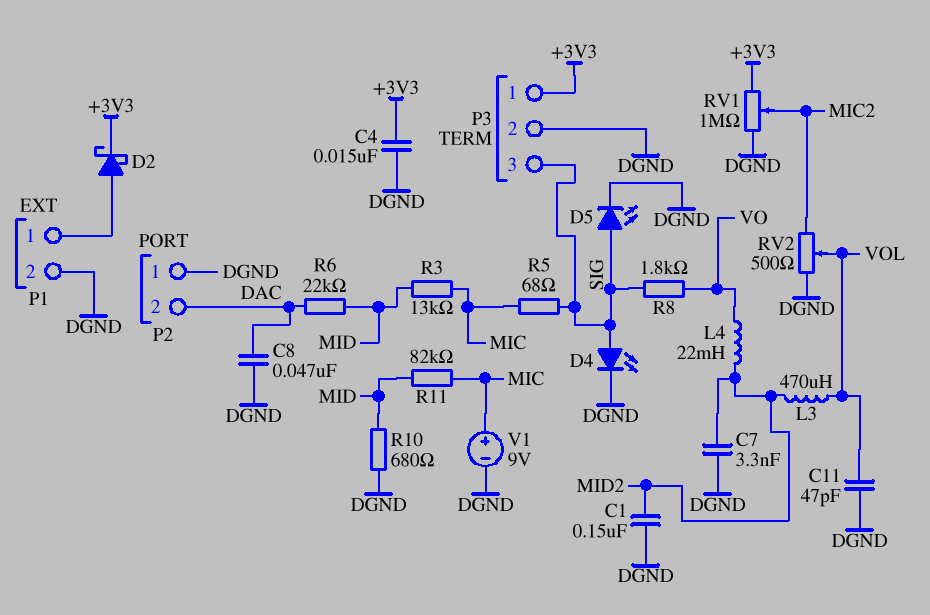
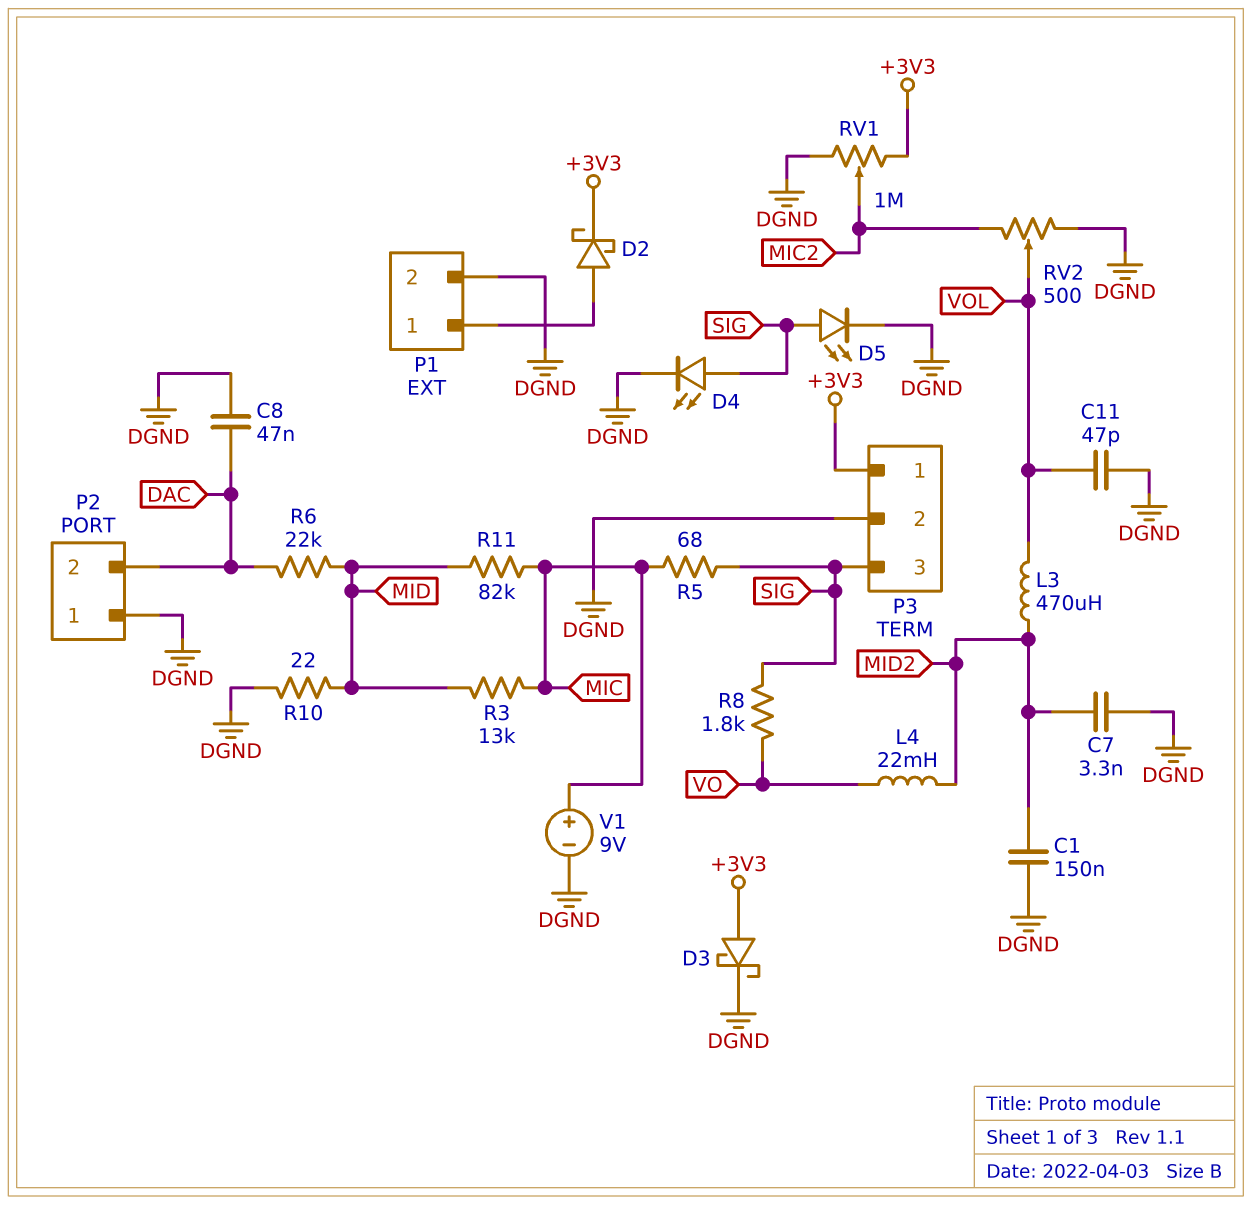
C4: 15nF (+3V3, DGND) -> none
D3: none -> schottky (A +3V3, K DGND)
R10: 680 (DGND, MID) -> 22 (DGND, MID)

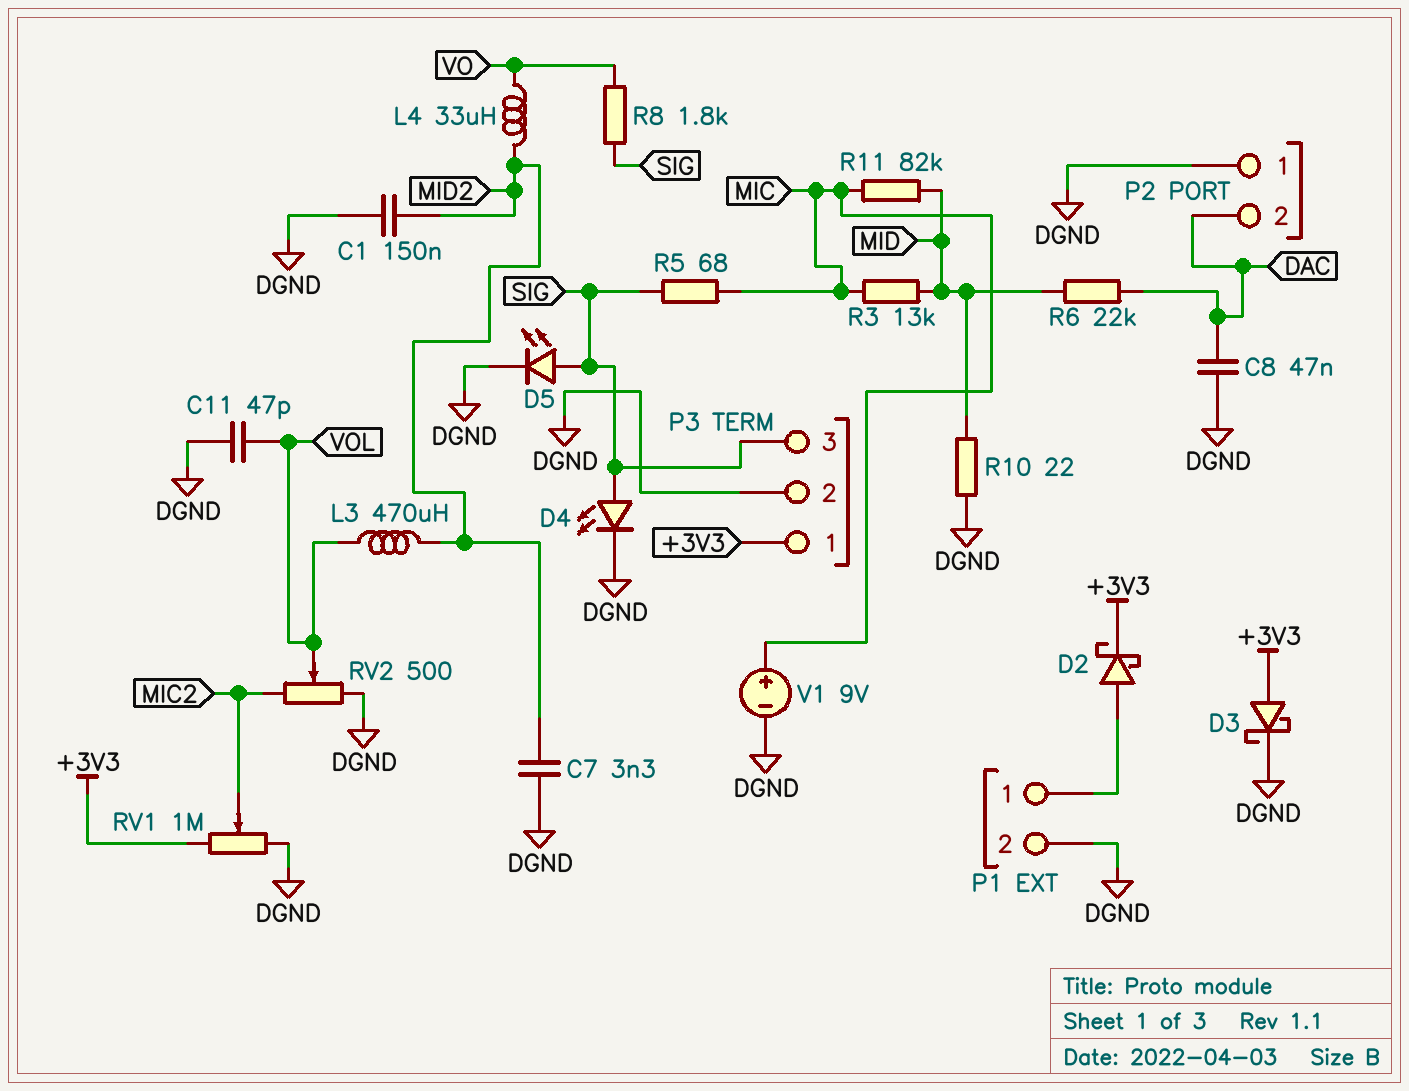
L4: 22mH (MID2, VO) -> 33uH (MID2, VO)

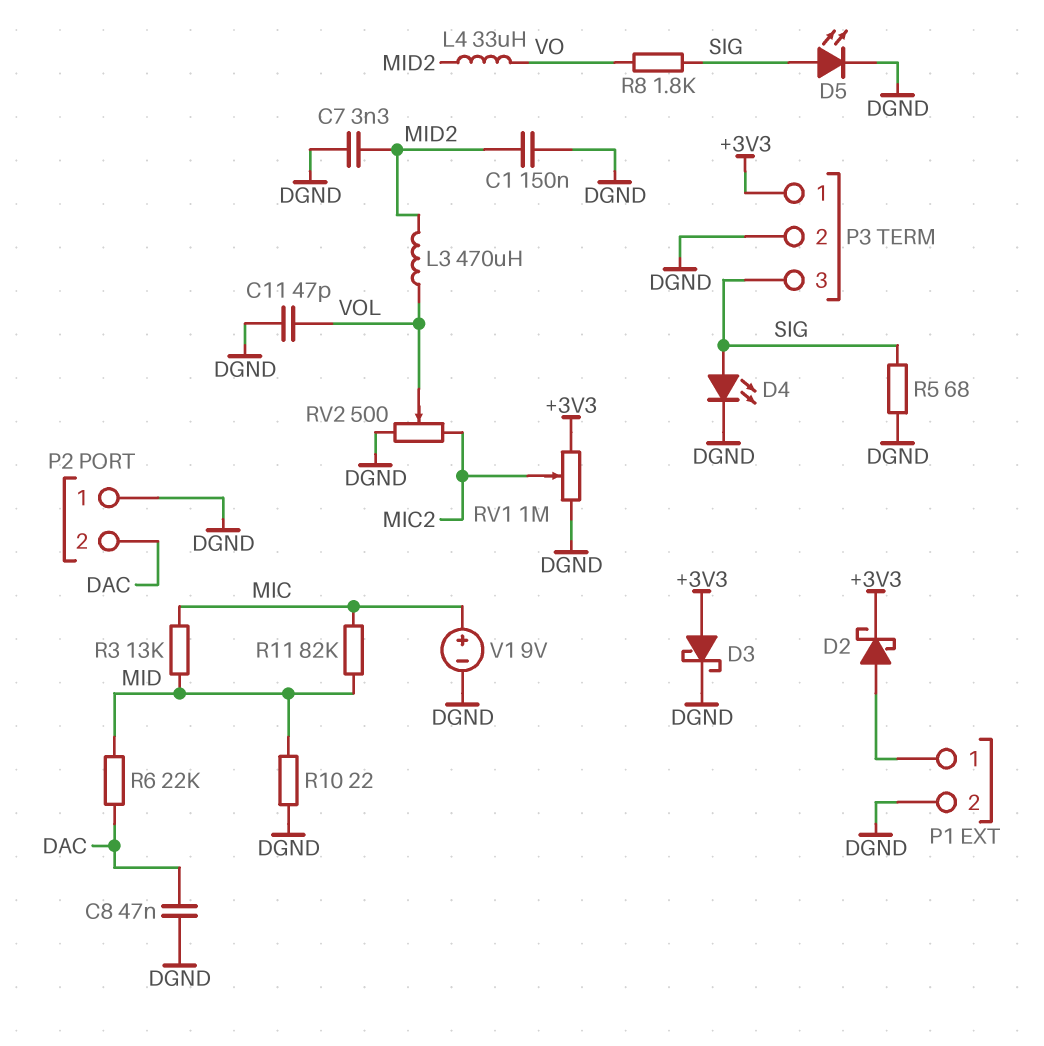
R5: 68 (MIC, SIG) -> 68 (DGND, SIG)

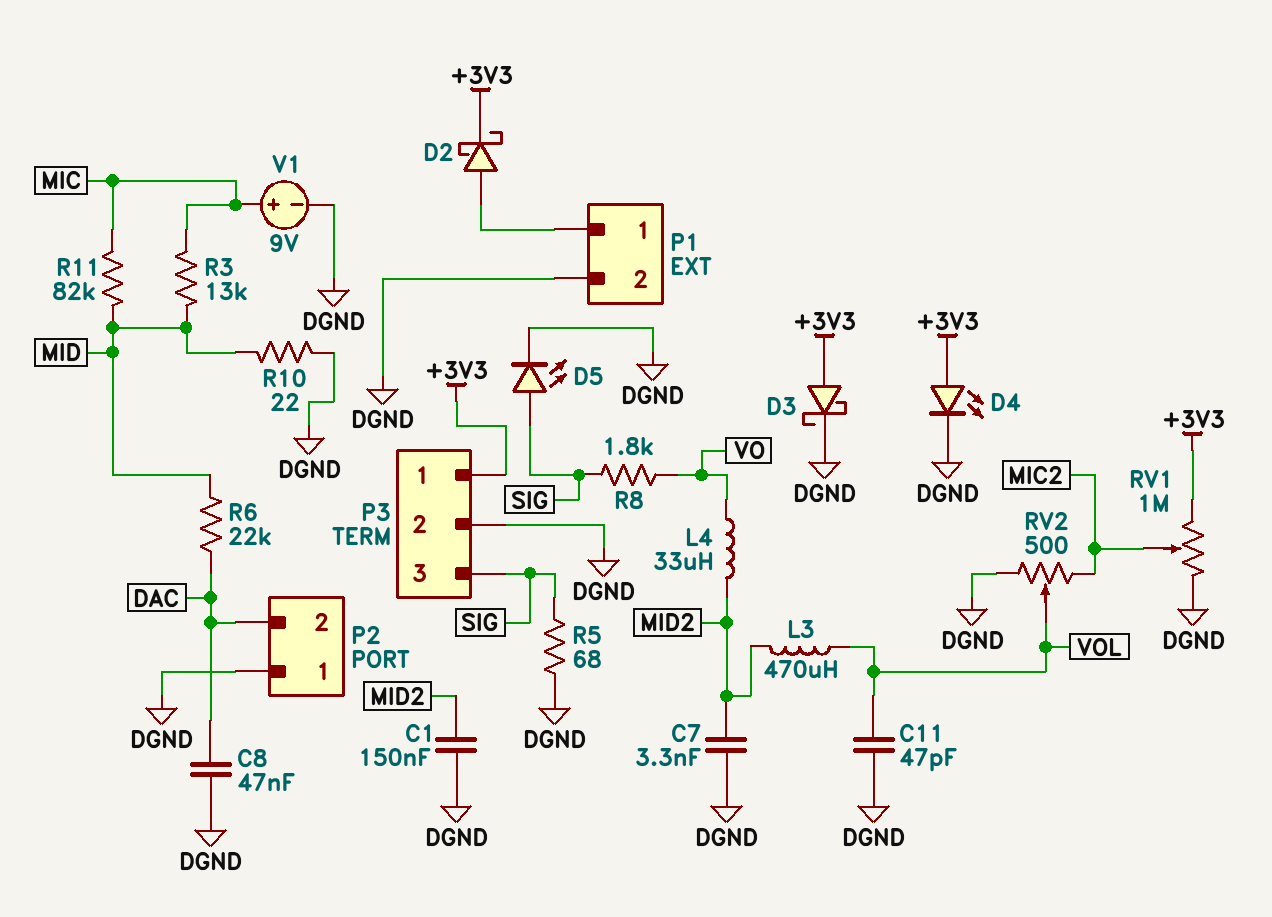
D4: LED (A SIG, K DGND) -> LED (A +3V3, K DGND)

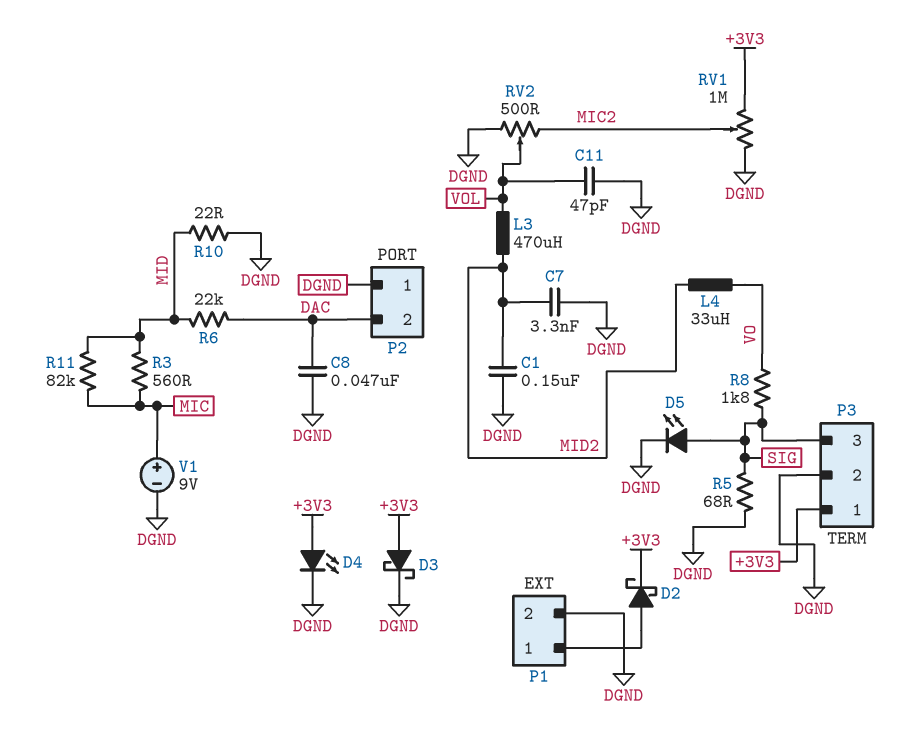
R3: 13k (MIC, MID) -> 560 (MIC, MID)

